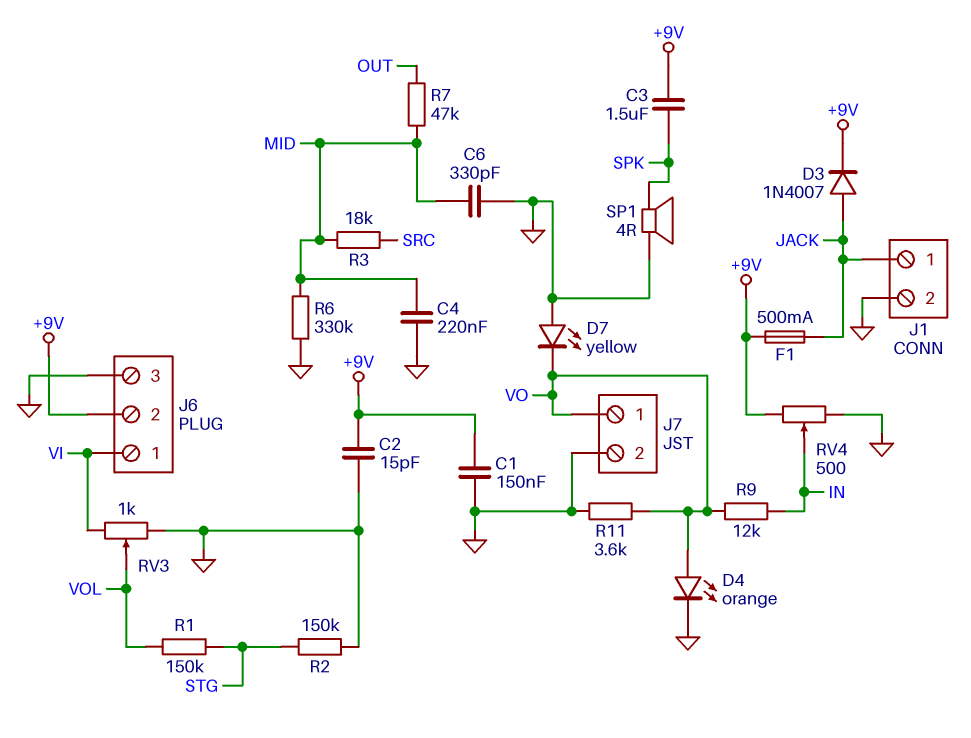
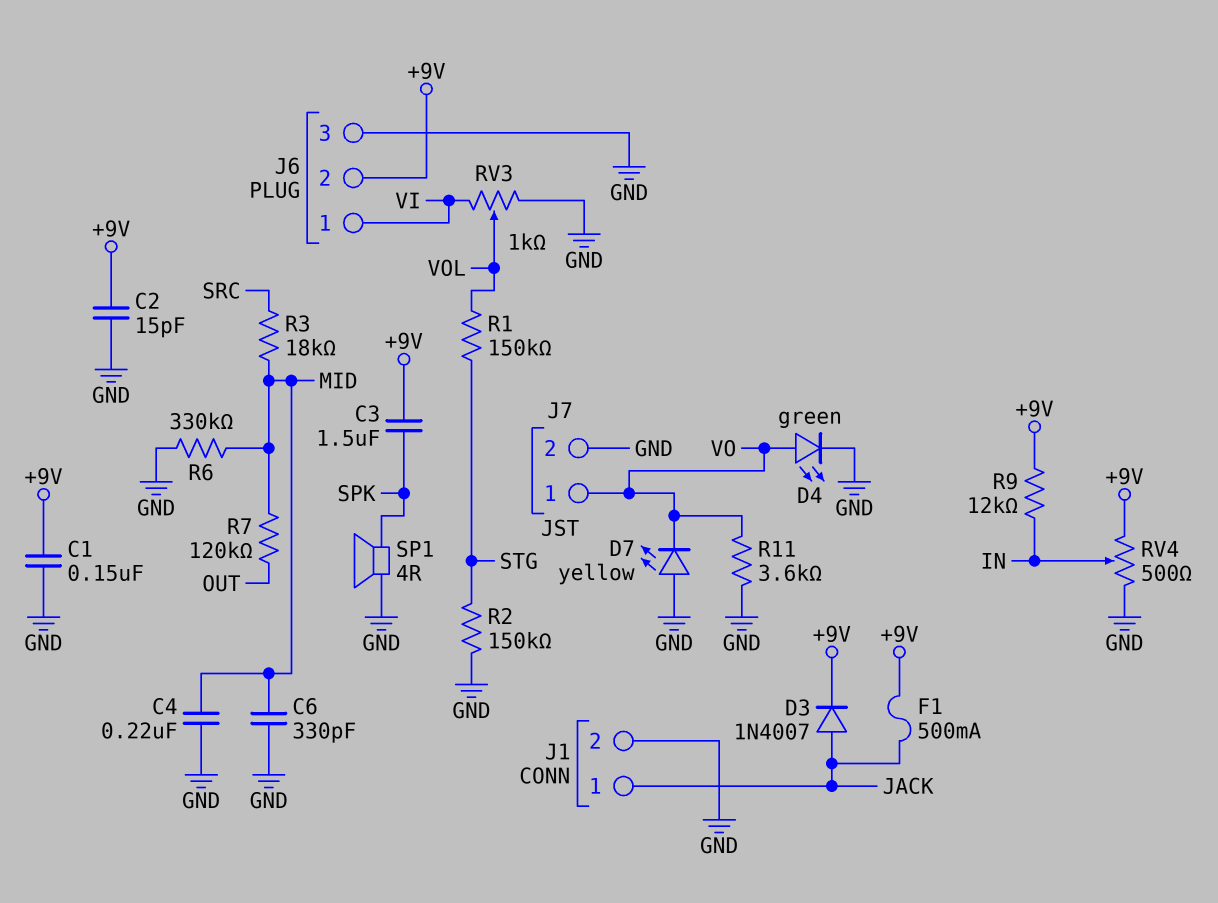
D4: LED orange (A VO, K GND) -> LED green (A VO, K GND)
R7: 47k (MID, OUT) -> 120k (MID, OUT)
R9: 12k (IN, VO) -> 12k (+9V, IN)

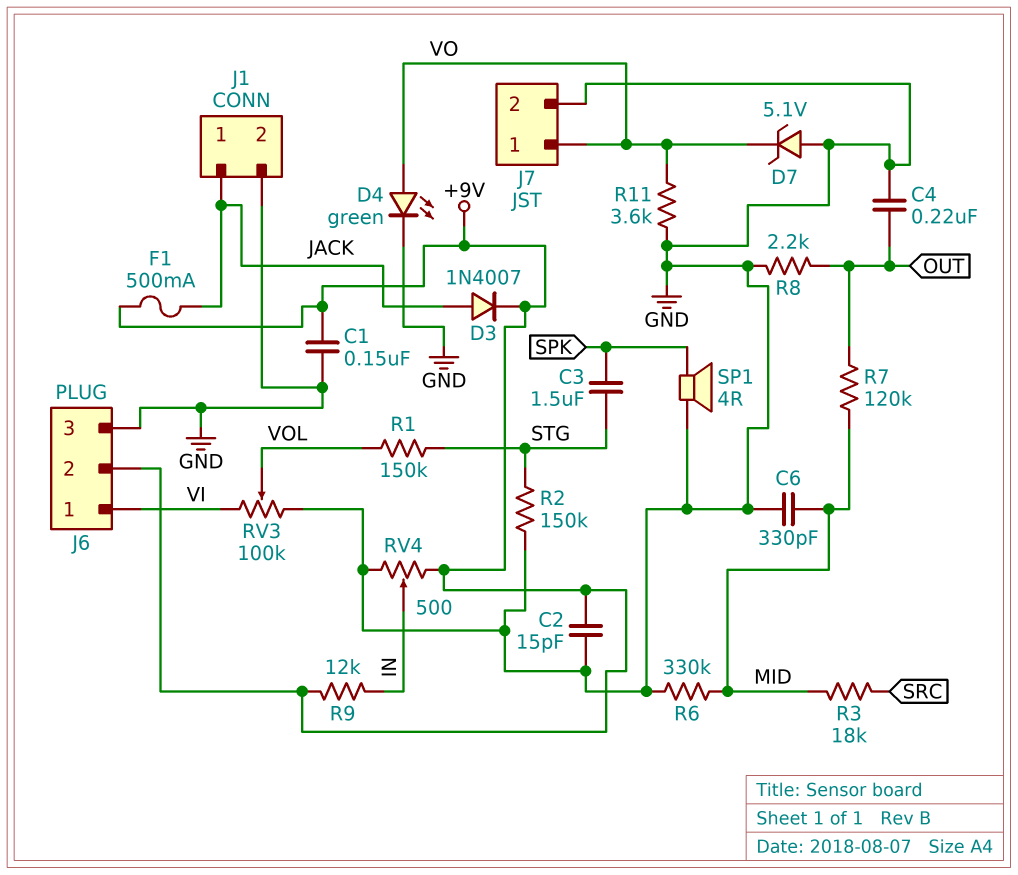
C3: 1.5uF (+9V, SPK) -> 1.5uF (SPK, STG)
C4: 220nF (GND, MID) -> 220nF (GND, OUT)
D7: LED yellow (A GND, K VO) -> zener 5.1V (A GND, K VO)
R8: none -> 2.2k (GND, OUT)
RV3: 1k (GND, VI, wiper VOL) -> 100k (GND, VI, wiper VOL)

